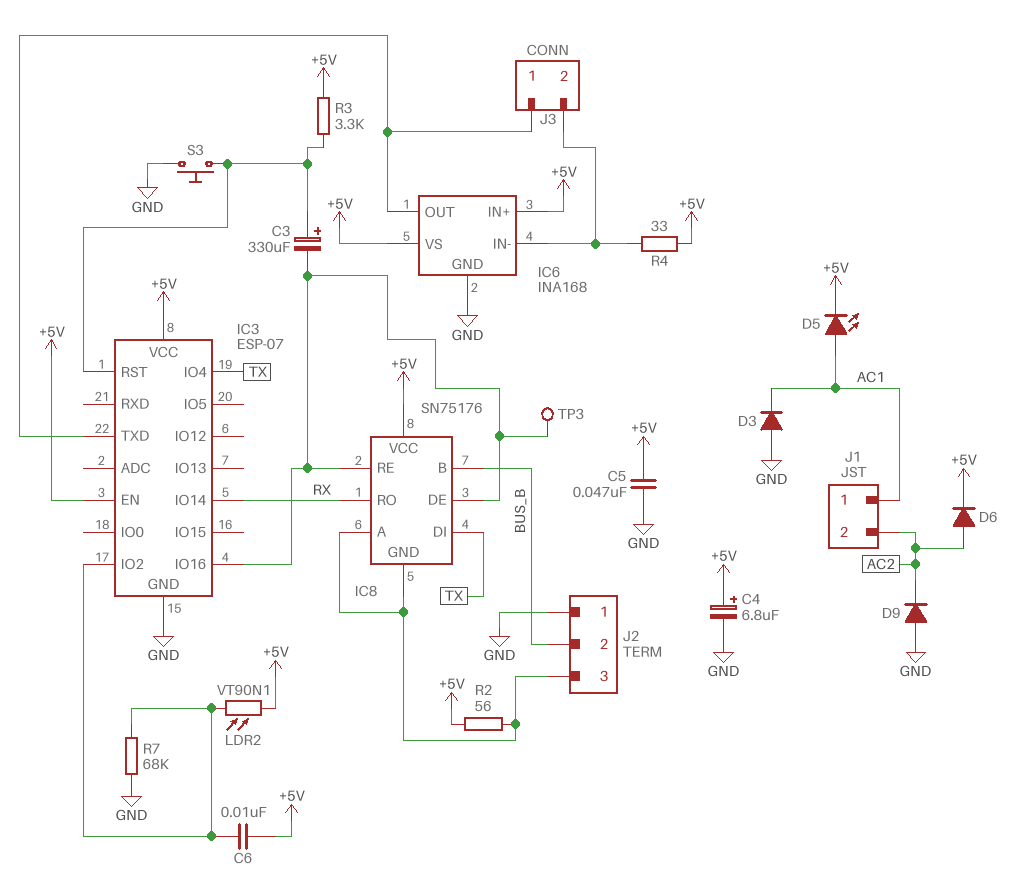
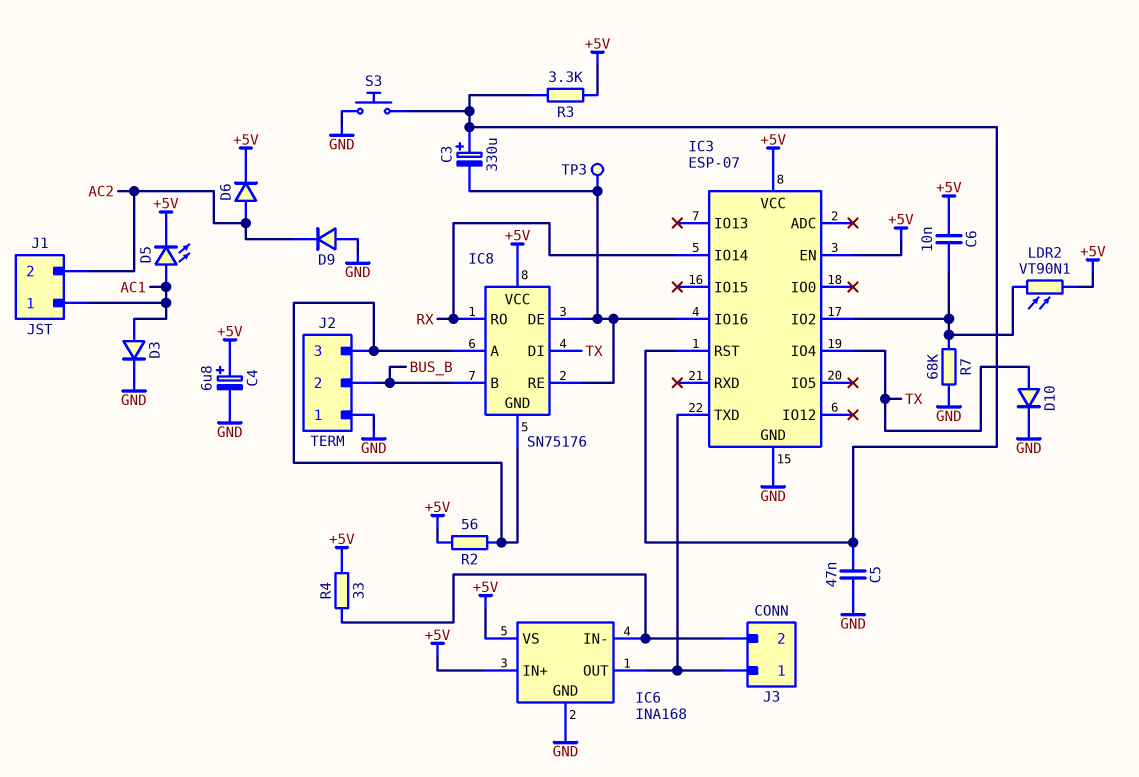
C5: 47nF (+5V, GND) -> 47nF (GND, IC3/RST)
D3: diode (A GND, K AC1) -> diode (A AC1, K GND)
D10: none -> diode (A TX, K GND)

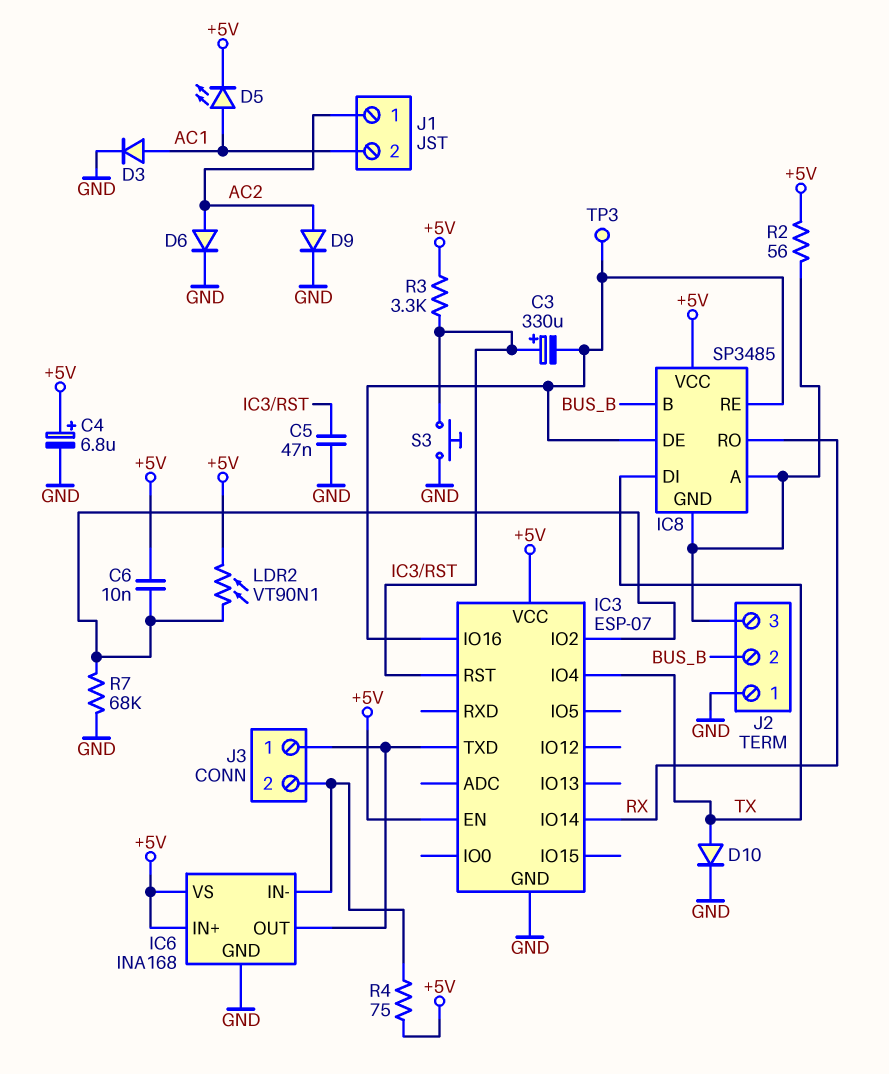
D6: diode (A AC2, K +5V) -> diode (A AC2, K GND)
D9: diode (A GND, K AC2) -> diode (A AC2, K GND)
IC8: SN75176 -> SP3485
J1 pin 1: AC1 -> AC2
J1 pin 2: AC2 -> AC1
R4: 33 (+5V, IC6/IN-) -> 75 (+5V, IC6/IN-)

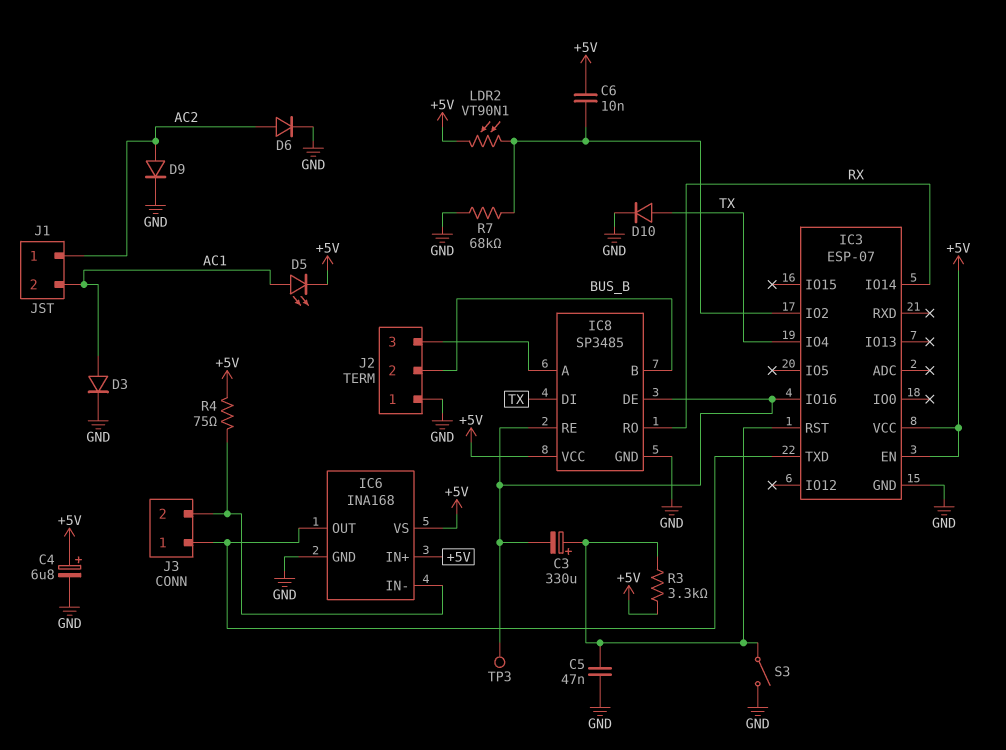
IC8 pin GND: IC8/A -> GND
R2: 56 (+5V, IC8/A) -> none
S3: button (GND, IC3/RST) -> switch (GND, IC3/RST)

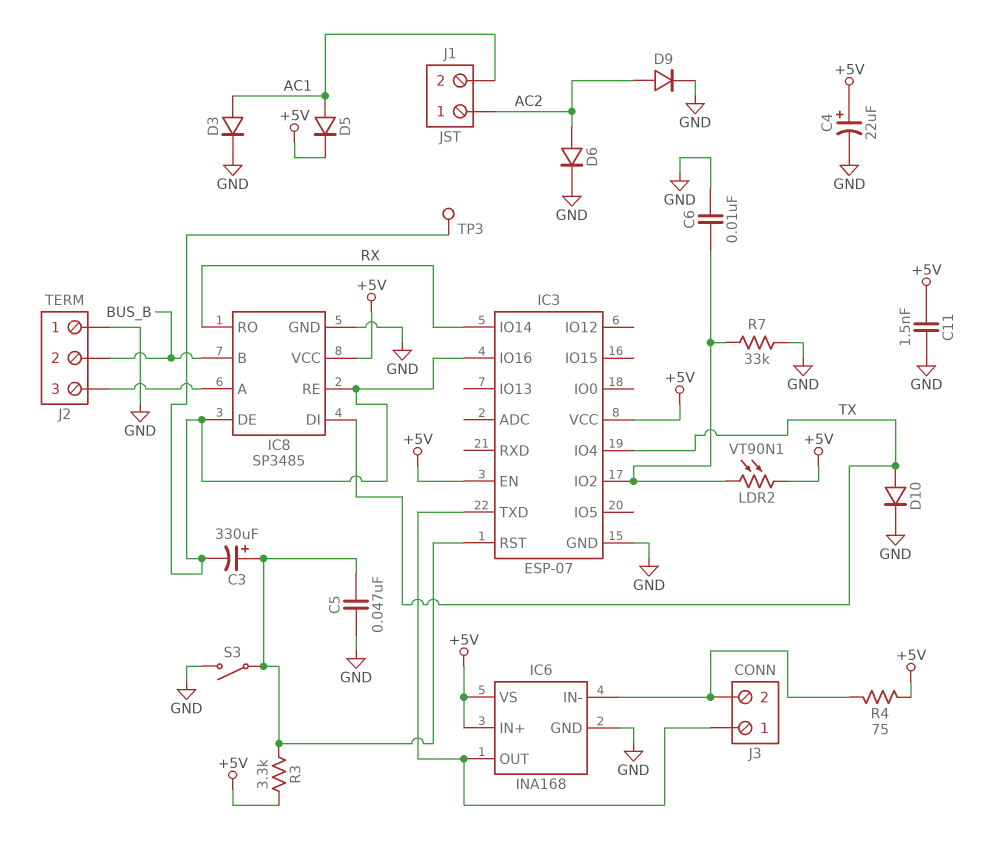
C4: 6.8uF (plus +5V, minus GND) -> 22uF (plus +5V, minus GND)
C6: 10nF (+5V, IC3/IO2) -> 10nF (GND, IC3/IO2)
C11: none -> 1.5nF (+5V, GND)
D5: LED (A AC1, K +5V) -> diode (A AC1, K +5V)
R7: 68k (GND, IC3/IO2) -> 33k (GND, IC3/IO2)

